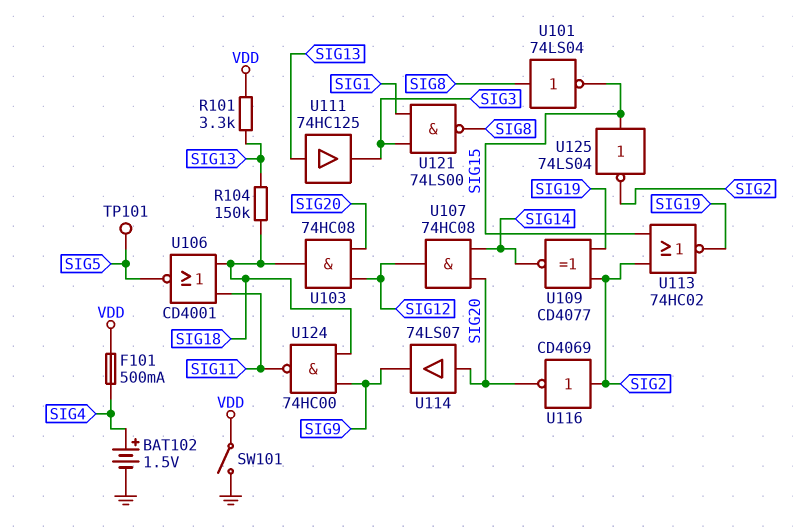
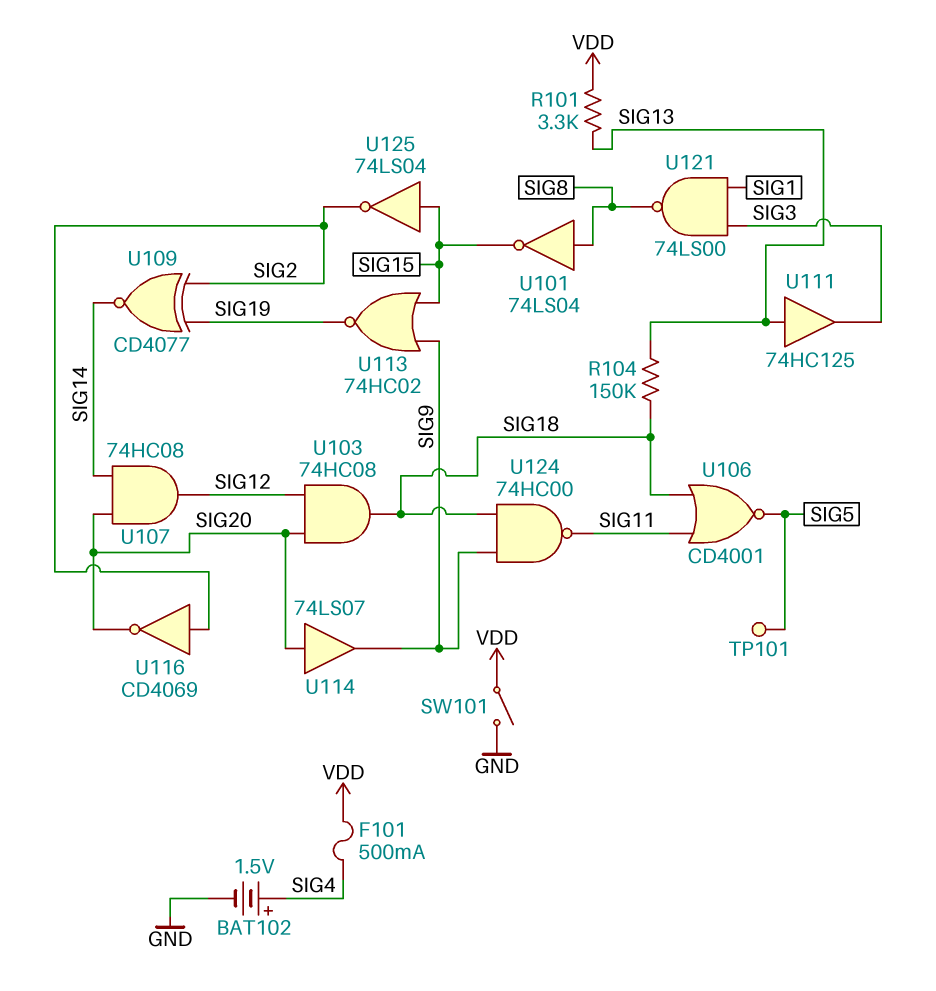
U113: NOR 74HC02 (in SIG2, in SIG15, out SIG19) -> NOR 74HC02 (in SIG9, in SIG15, out SIG19)

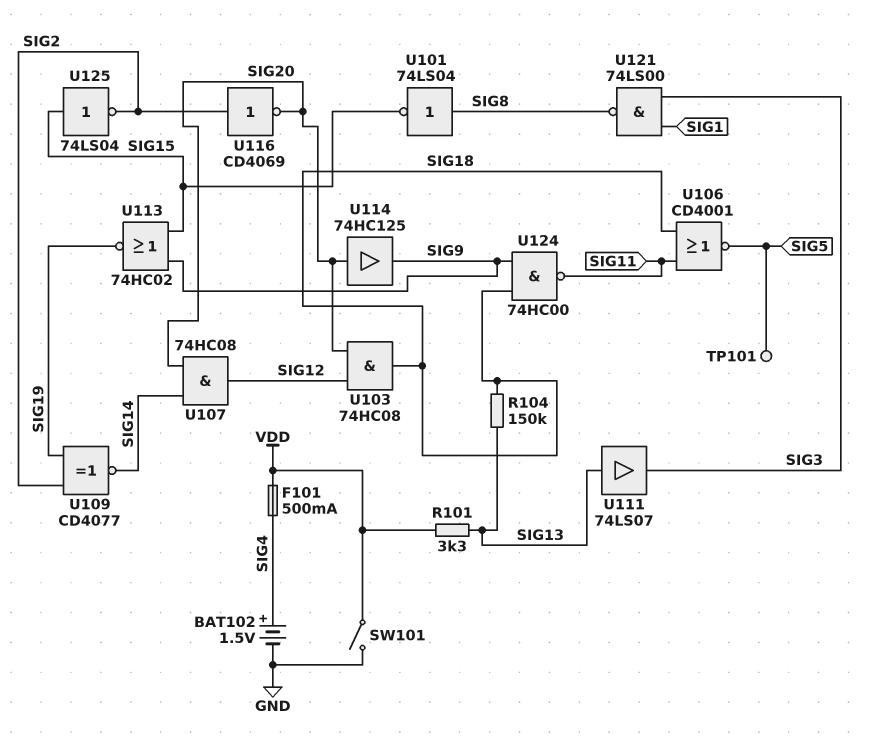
U111: buffer 74HC125 (in SIG13, out SIG3) -> buffer 74LS07 (in SIG13, out SIG3)
U114: buffer 74LS07 (in SIG20, out SIG9) -> buffer 74HC125 (in SIG20, out SIG9)

